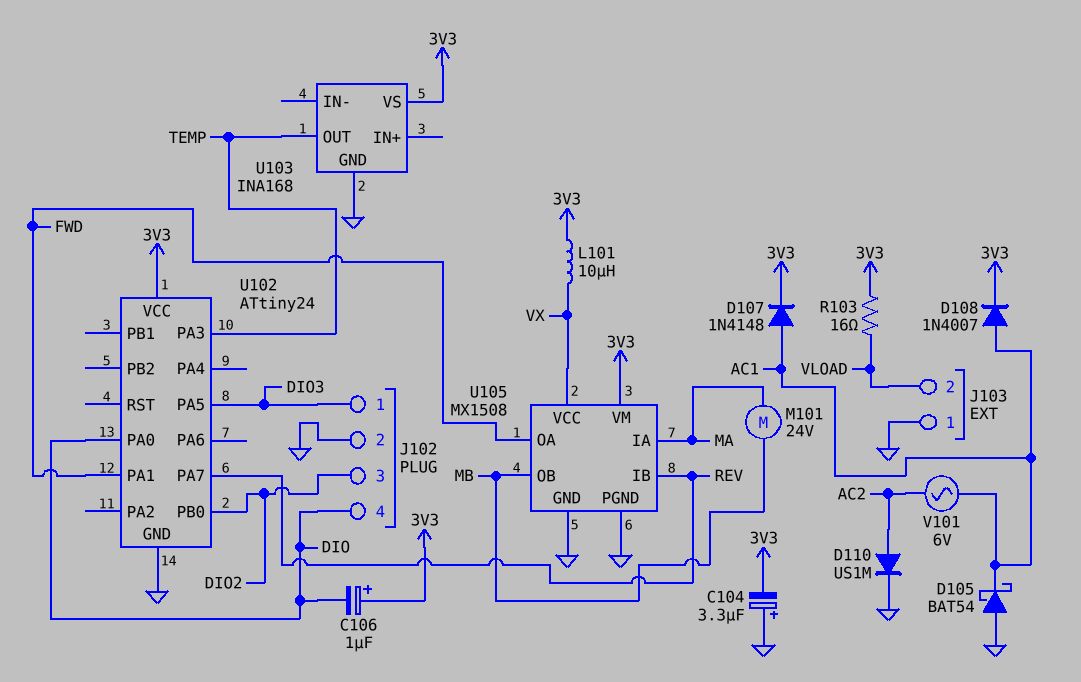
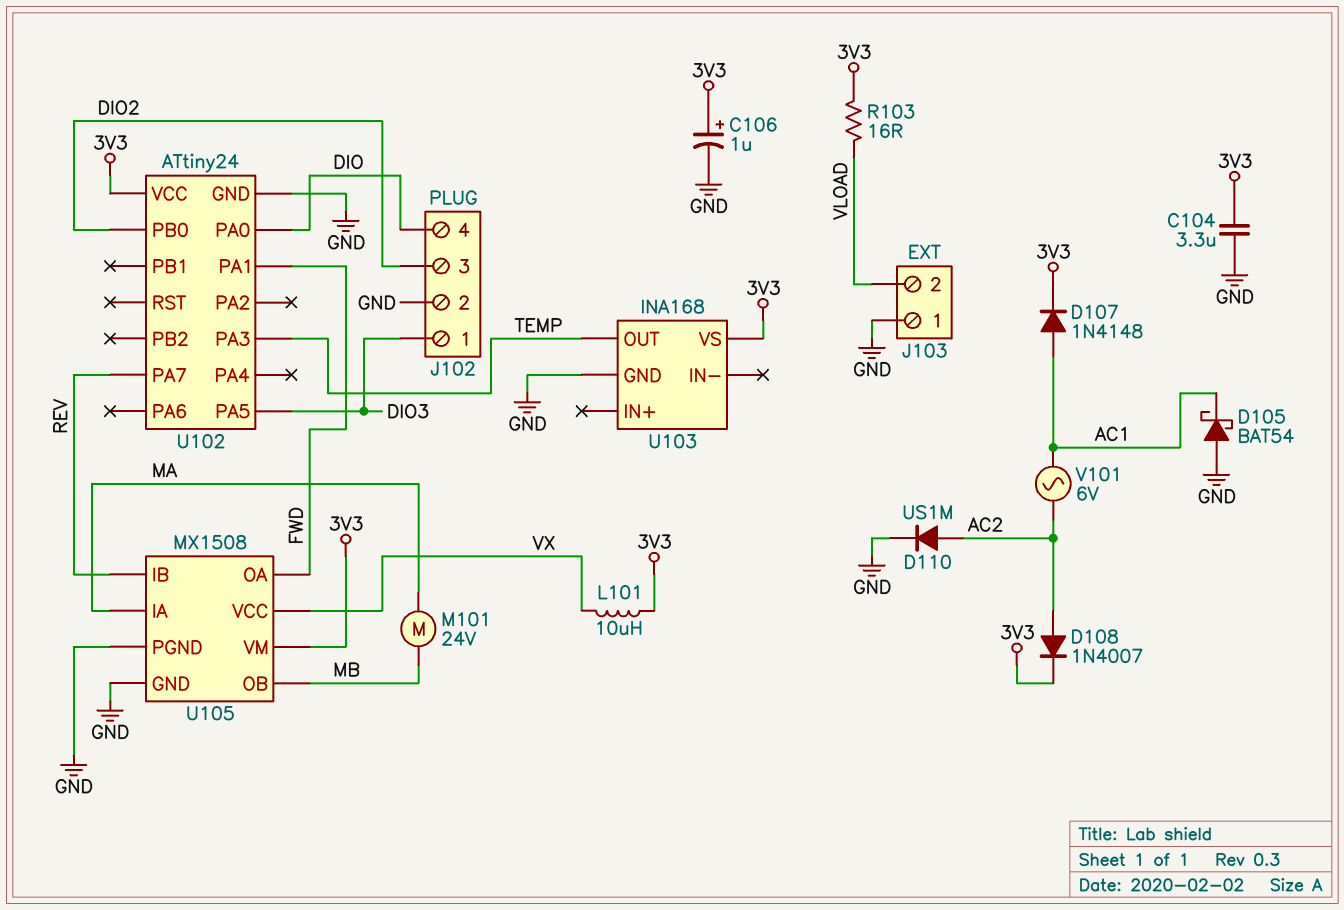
C104: 3.3uF (plus GND, minus 3V3) -> 3.3uF (3V3, GND)
C106: 1uF (plus 3V3, minus DIO) -> 1uF (plus 3V3, minus GND)
D108: diode 1N4007 (A AC1, K 3V3) -> diode 1N4007 (A AC2, K 3V3)

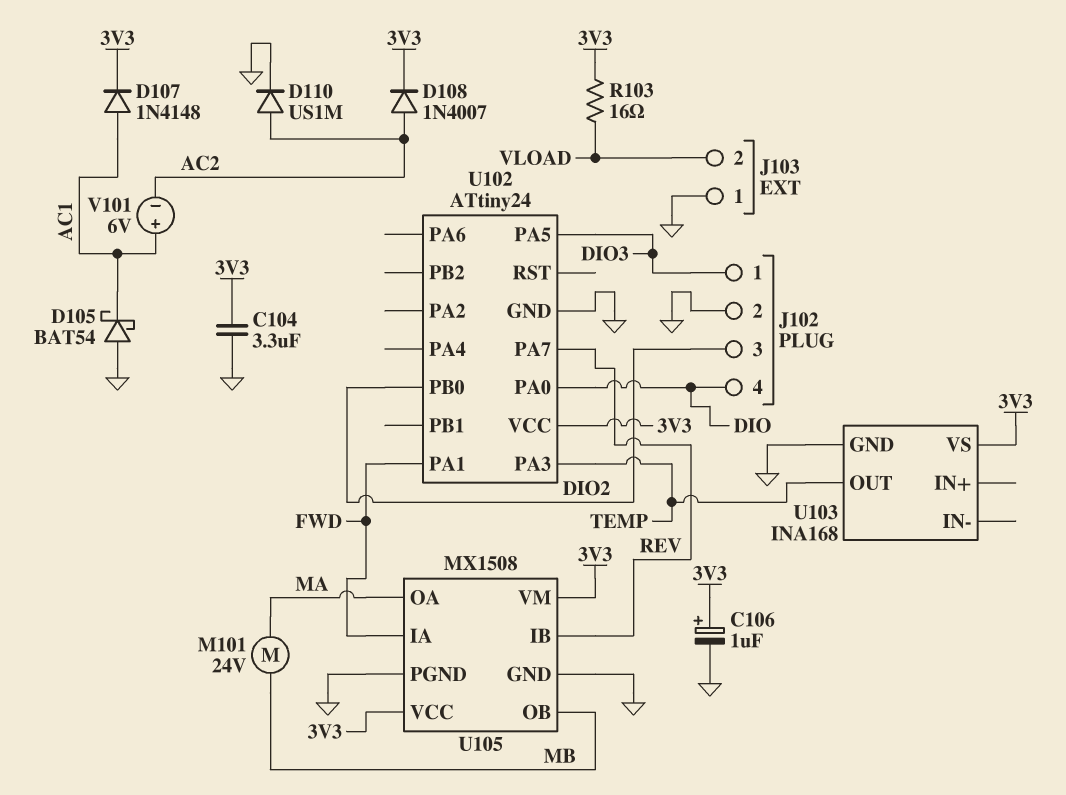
L101: 10uH (3V3, VX) -> none
U105 pin IA: MA -> FWD
U105 pin OA: FWD -> MA
U105 pin VCC: VX -> 3V3
V101: AC 6V (AC1, AC2) -> 6V (plus AC1, minus AC2)

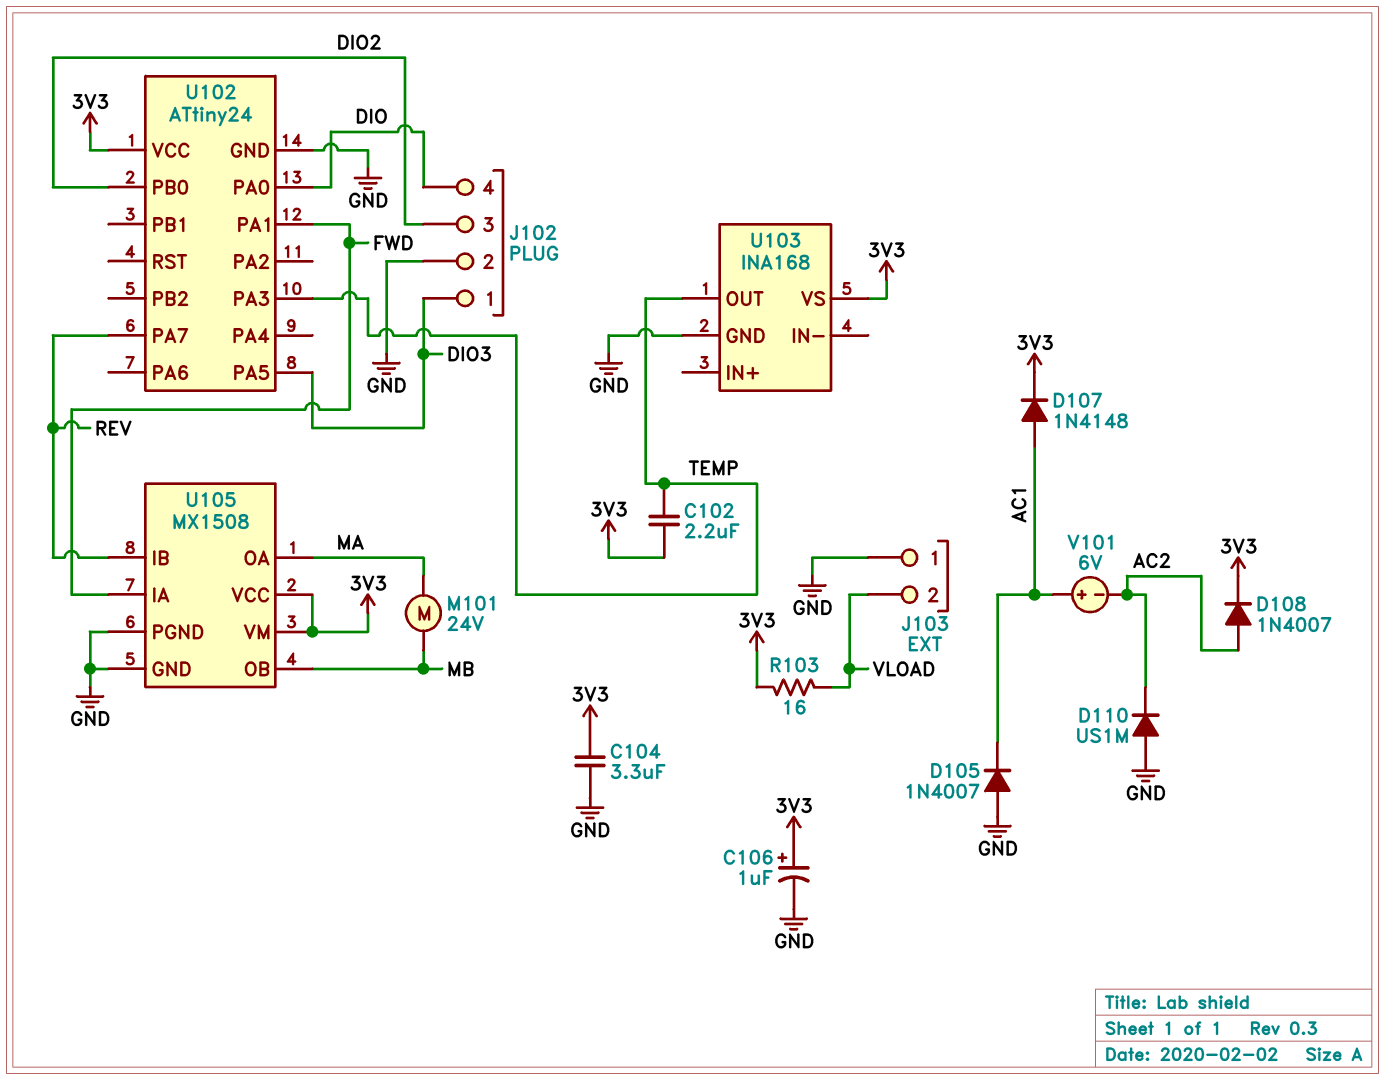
C102: none -> 2.2uF (3V3, TEMP)
D105: schottky BAT54 (A GND, K AC1) -> diode 1N4007 (A GND, K AC1)
D110: diode US1M (A AC2, K GND) -> diode US1M (A GND, K AC2)

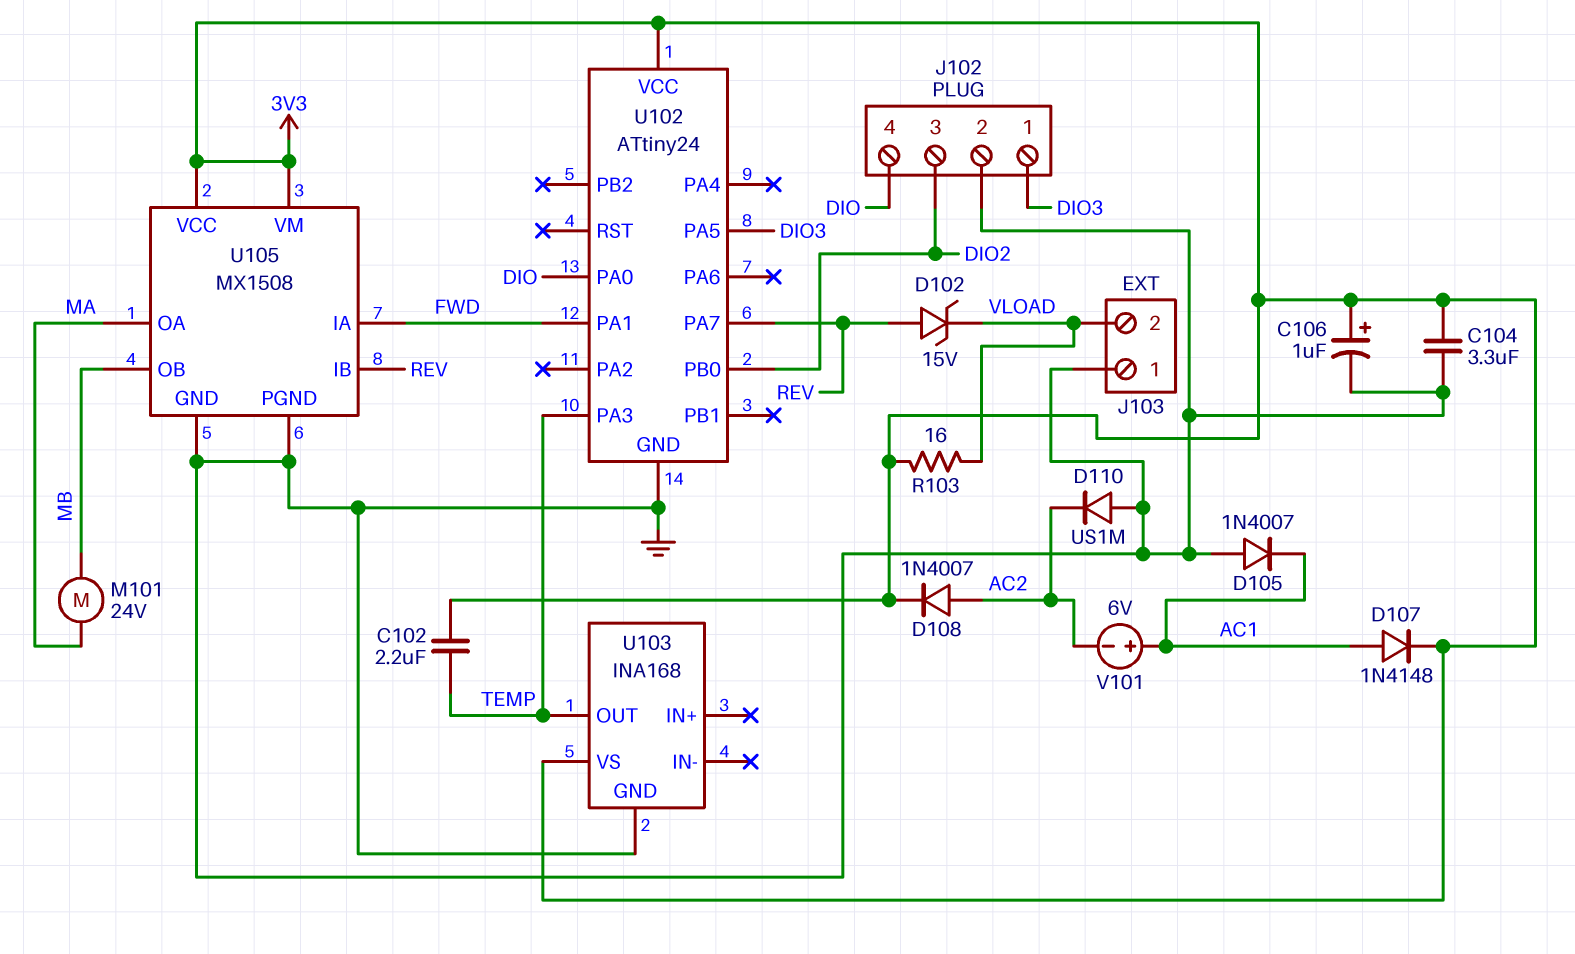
D102: none -> zener 15V (A REV, K VLOAD)

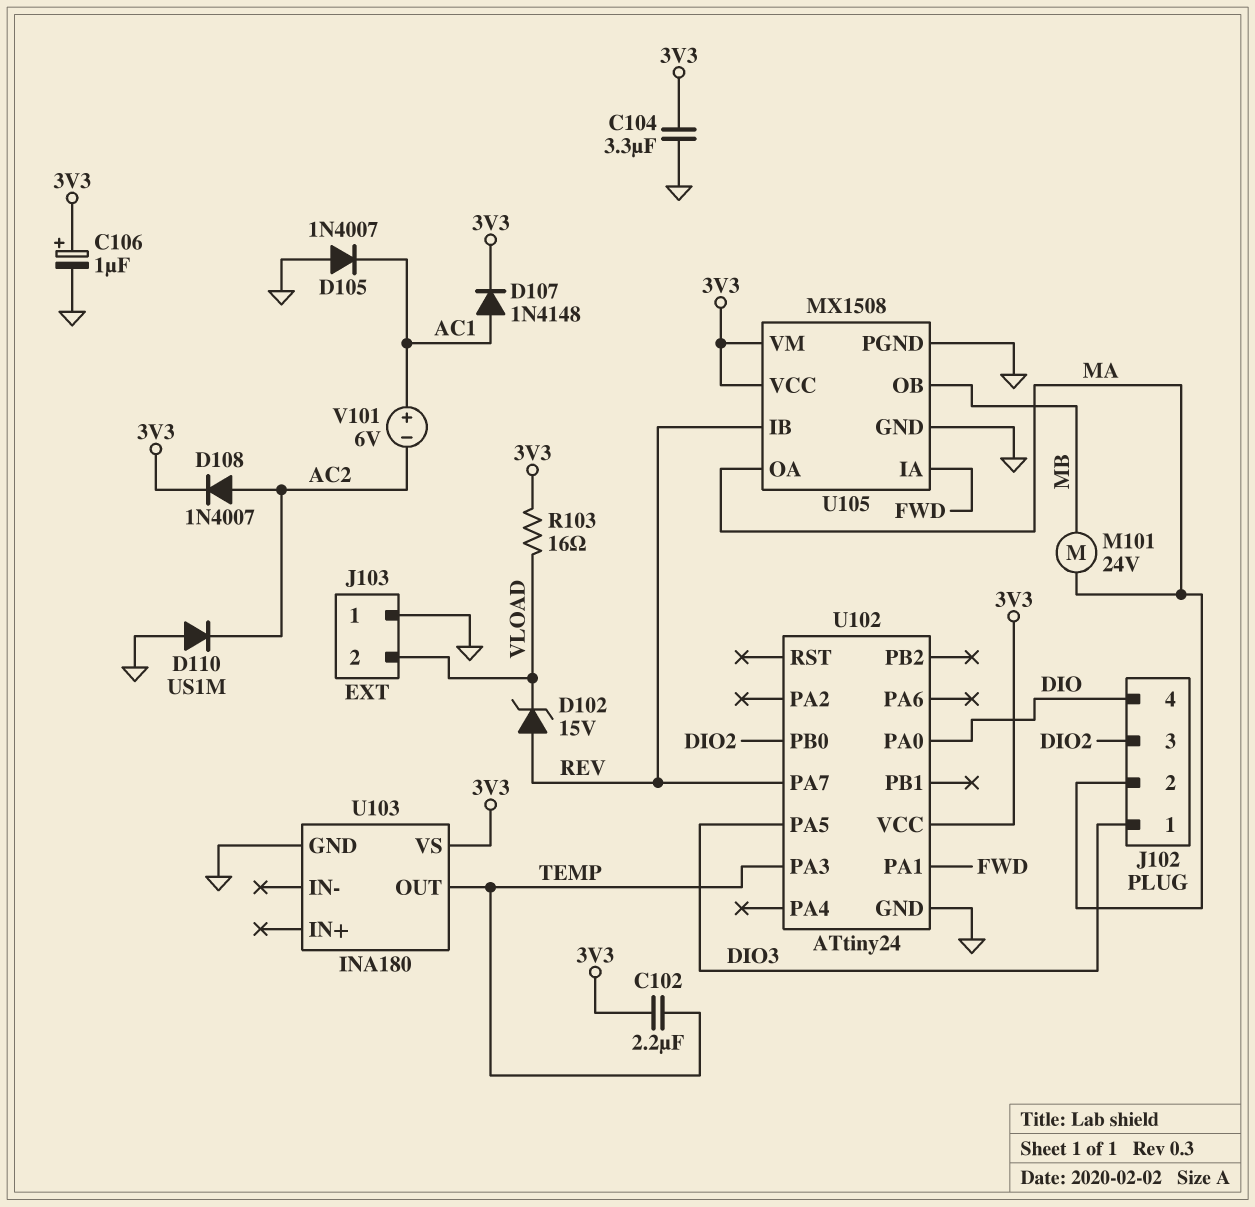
J102 pin 2: GND -> MA
U103: INA168 -> INA180

